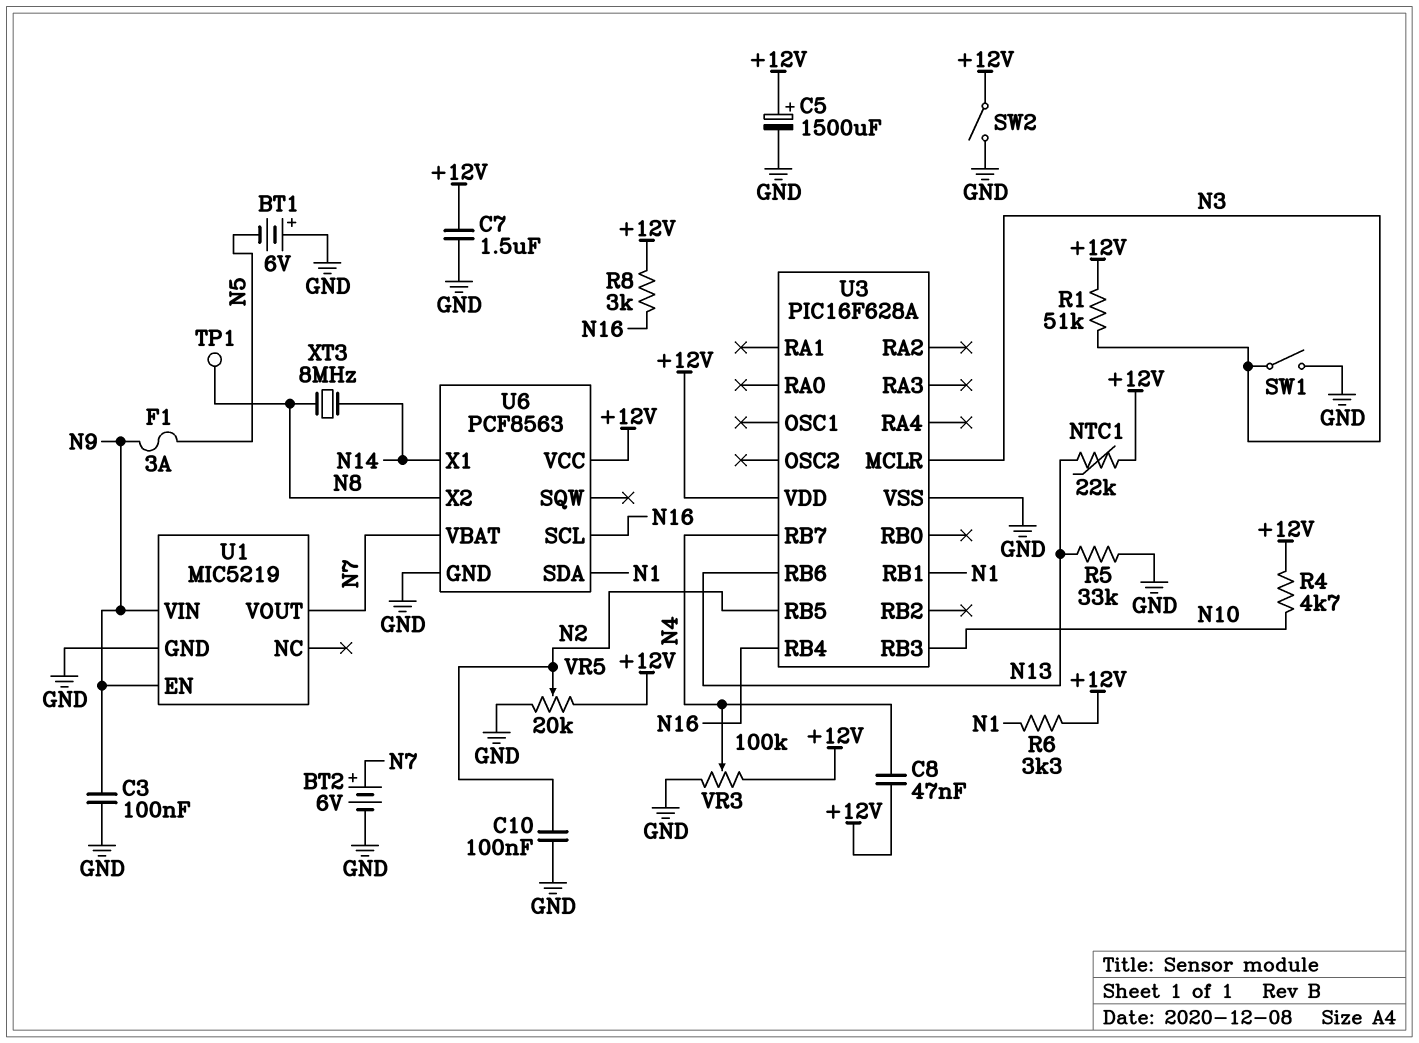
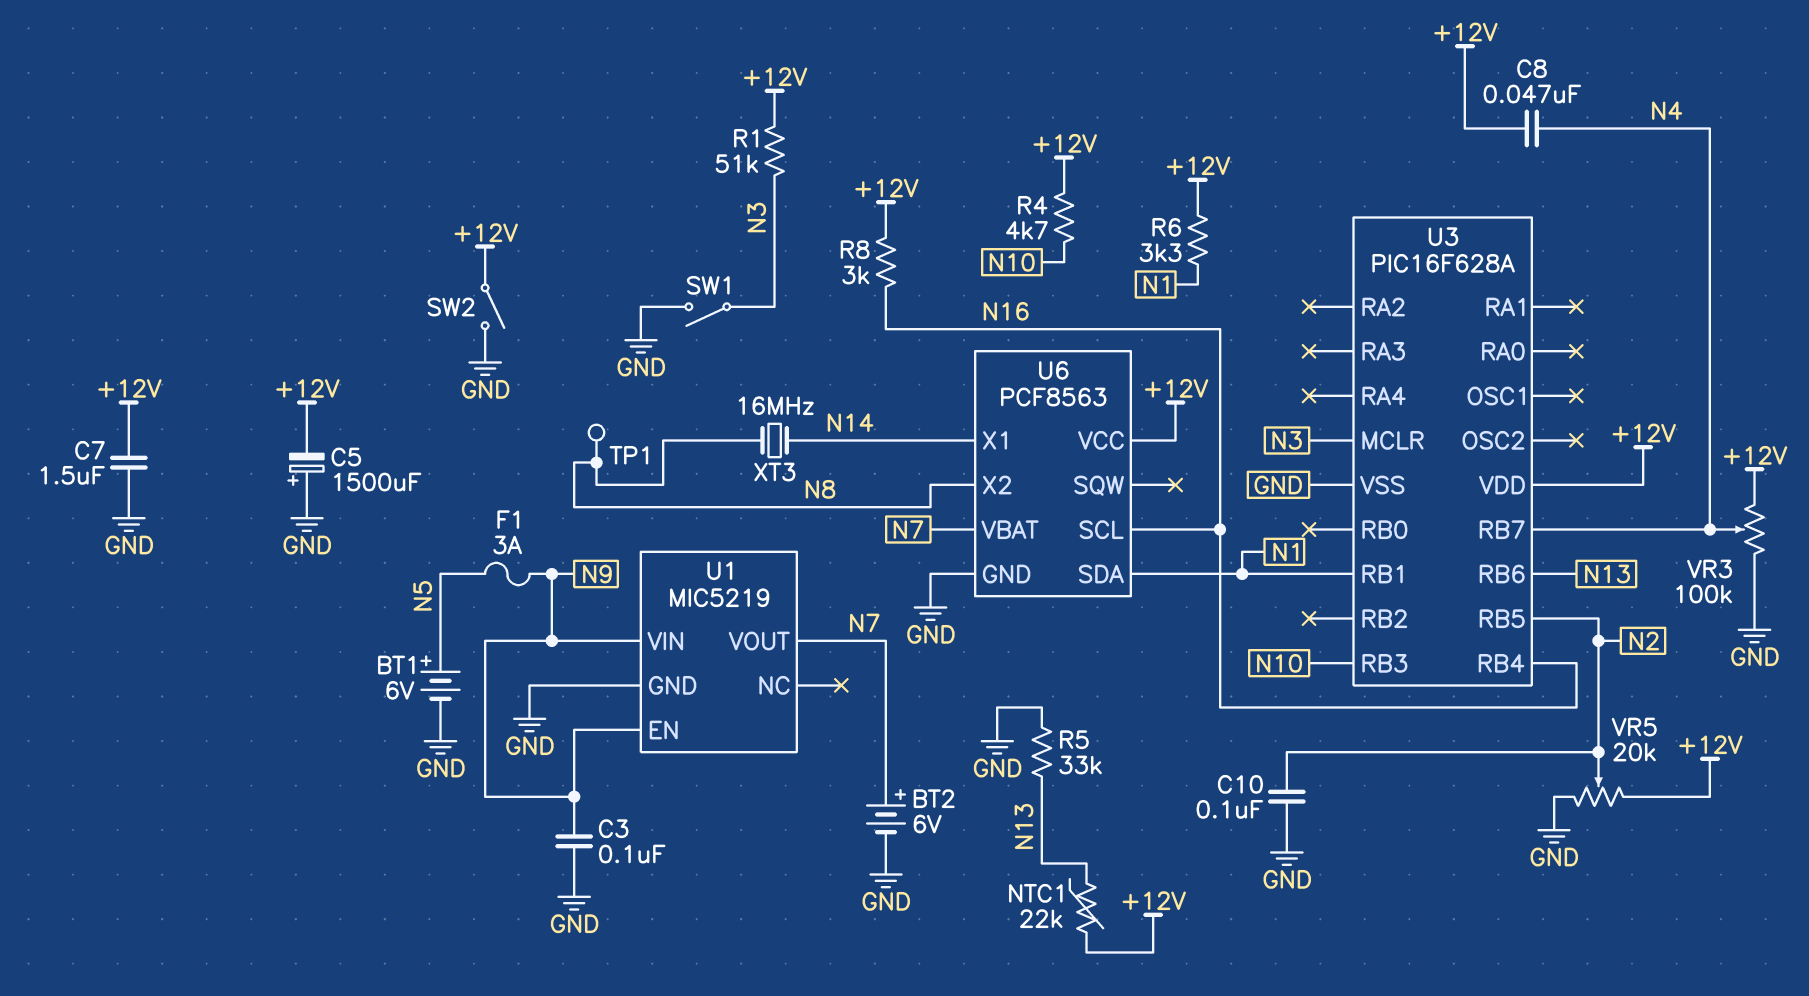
BT1: 6V (plus GND, minus N5) -> 6V (plus N5, minus GND)
C5: 1500uF (plus +12V, minus GND) -> 1500uF (plus GND, minus +12V)
XT3: 8MHz (N8, N14) -> 16MHz (N8, N14)

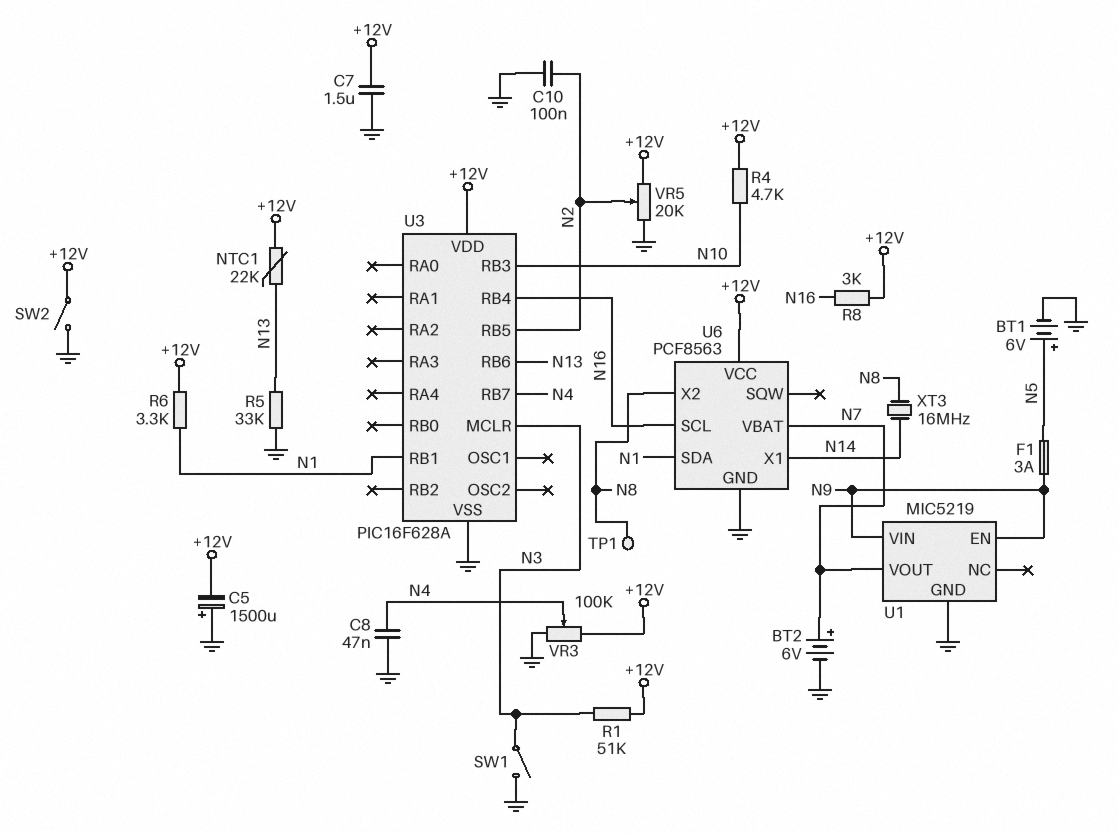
C3: 100nF (GND, N9) -> none
C8: 47nF (+12V, N4) -> 47nF (GND, N4)

